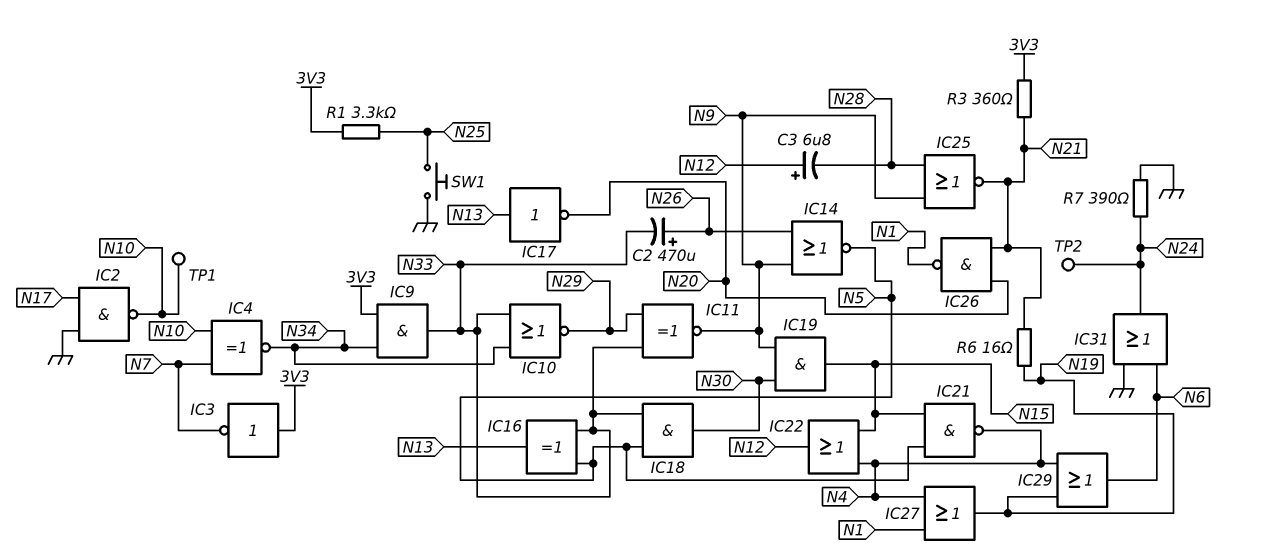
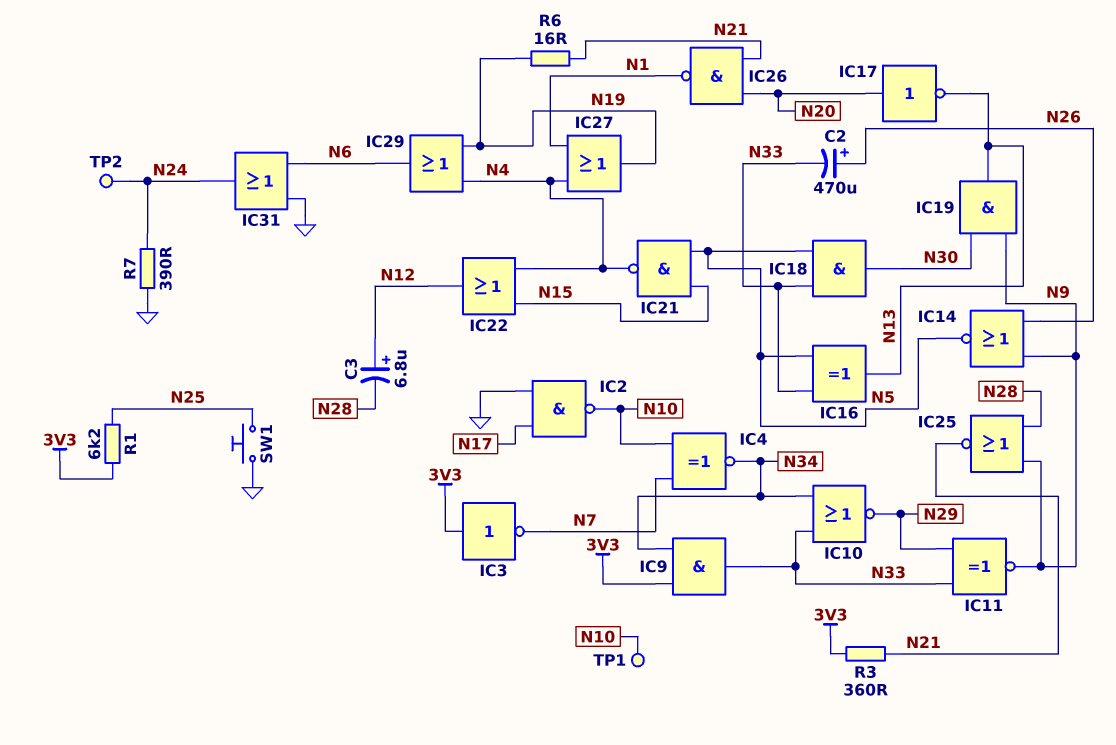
IC17: NOT (in N13, out N20) -> NOT (in N20, out N13)
IC19: AND (in N9, in N30, out N15) -> AND (in N9, in N30, out N13)
R1: 3.3k (3V3, N25) -> 6.2k (3V3, N25)

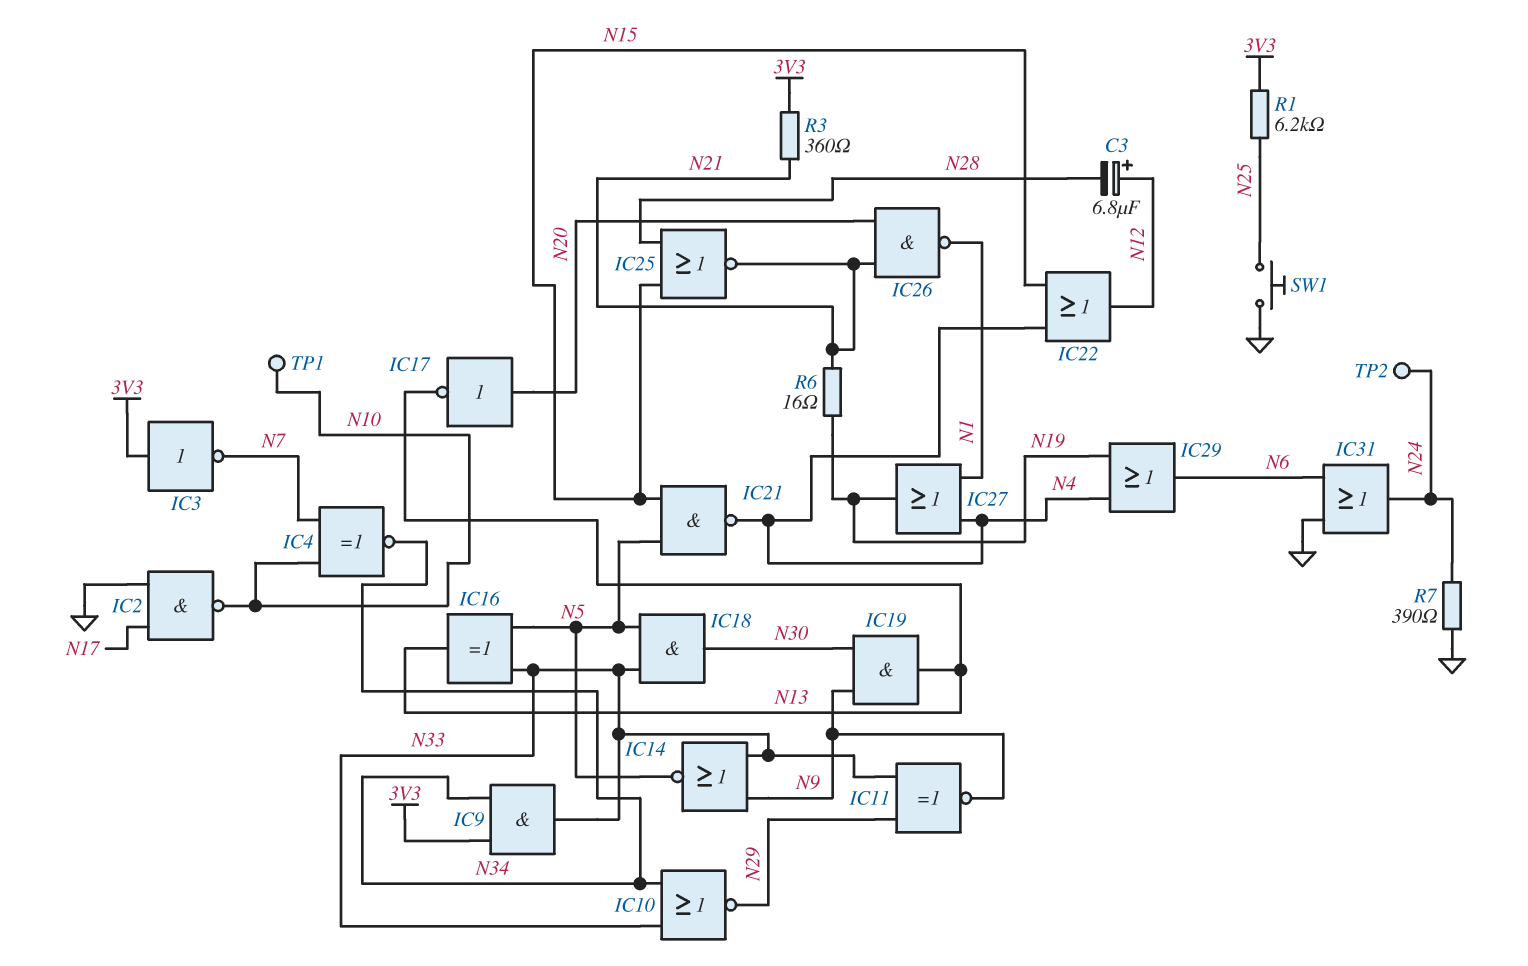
C2: 470uF (plus N26, minus N33) -> none
IC14: NOR (in N9, in N26, out N5) -> NOR (in N9, in N33, out N5)
IC25: NOR (in N9, in N28, out N21) -> NOR (in N15, in N28, out N21)

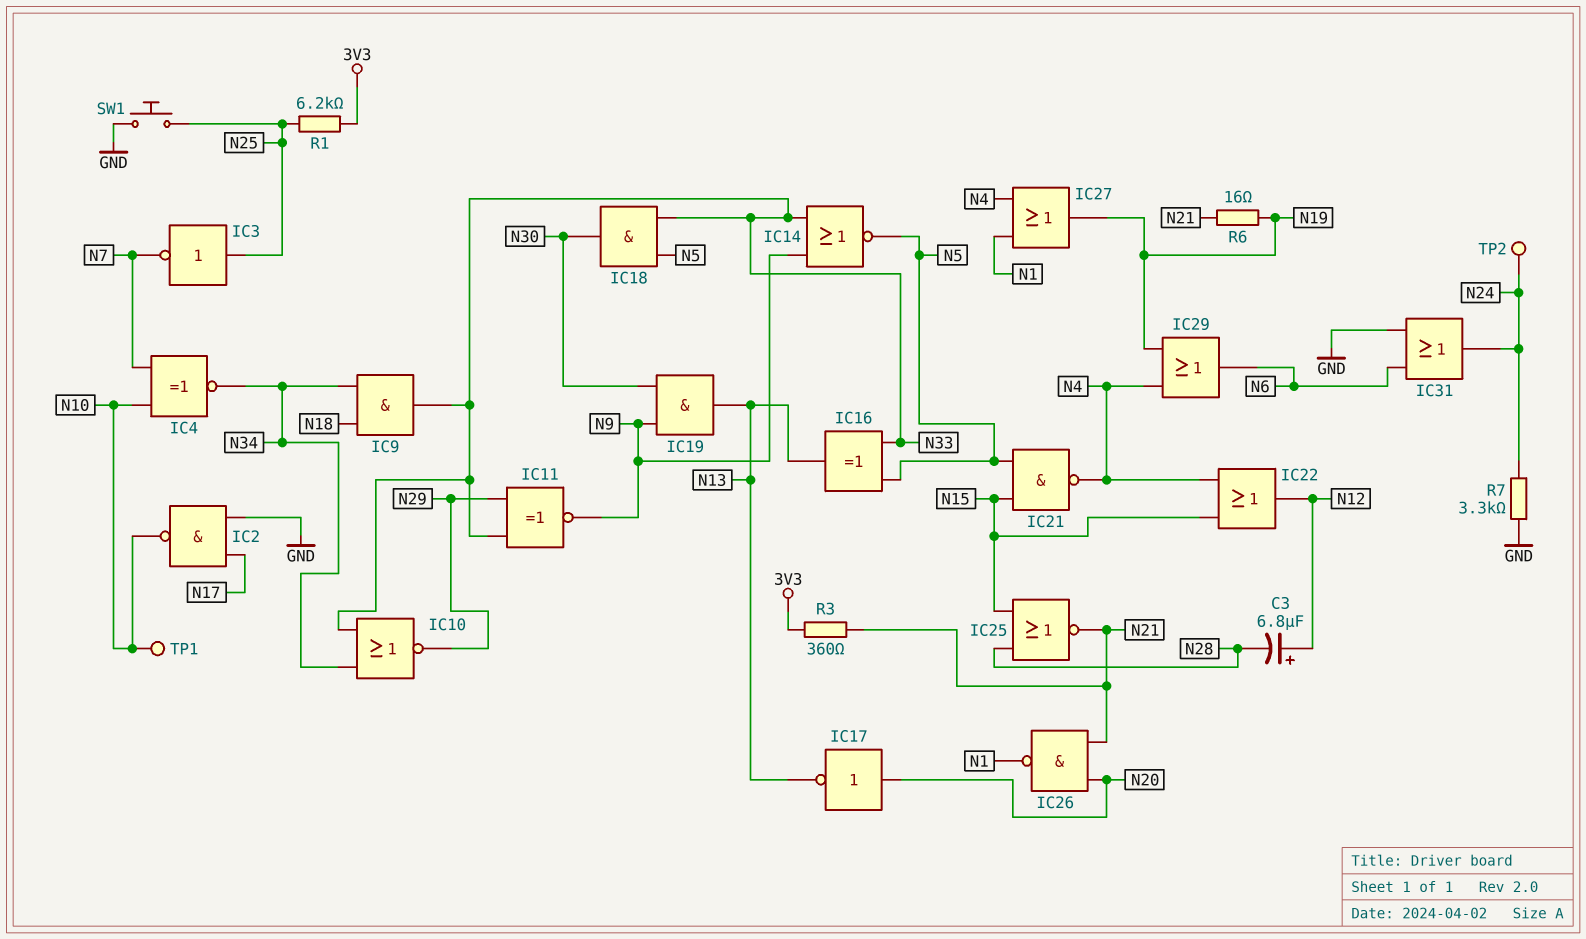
IC3: NOT (in 3V3, out N7) -> NOT (in N25, out N7)
IC9: AND (in 3V3, in N34, out N33) -> AND (in N18, in N34, out N33)
R7: 390 (GND, N24) -> 3.3k (GND, N24)

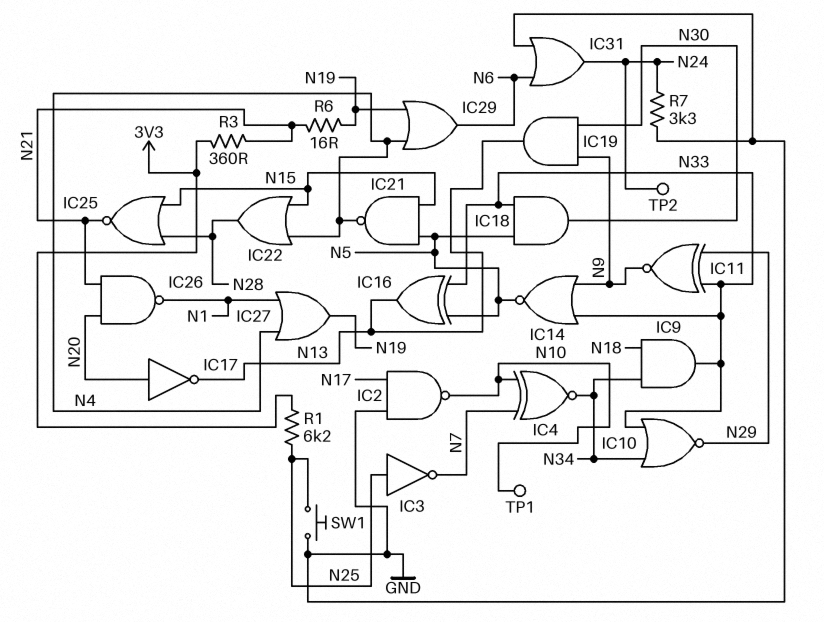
C3: 6.8uF (plus N12, minus N28) -> none
IC22: OR (in N4, in N15, out N12) -> OR (in N4, in N15, out N28)

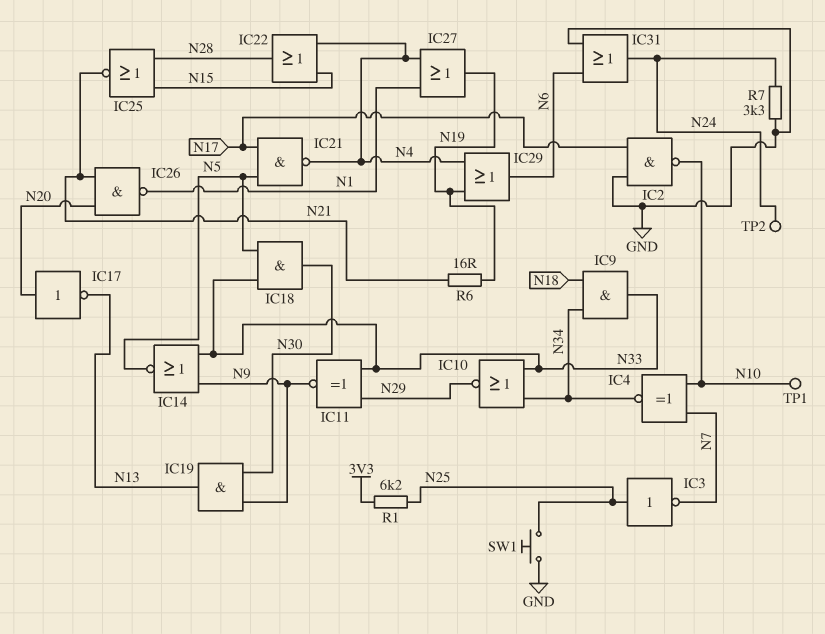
IC16: XOR (in N5, in N33, out N13) -> none
IC21: NAND (in N5, in N15, out N4) -> NAND (in N5, in N17, out N4)
R3: 360 (3V3, N21) -> none

